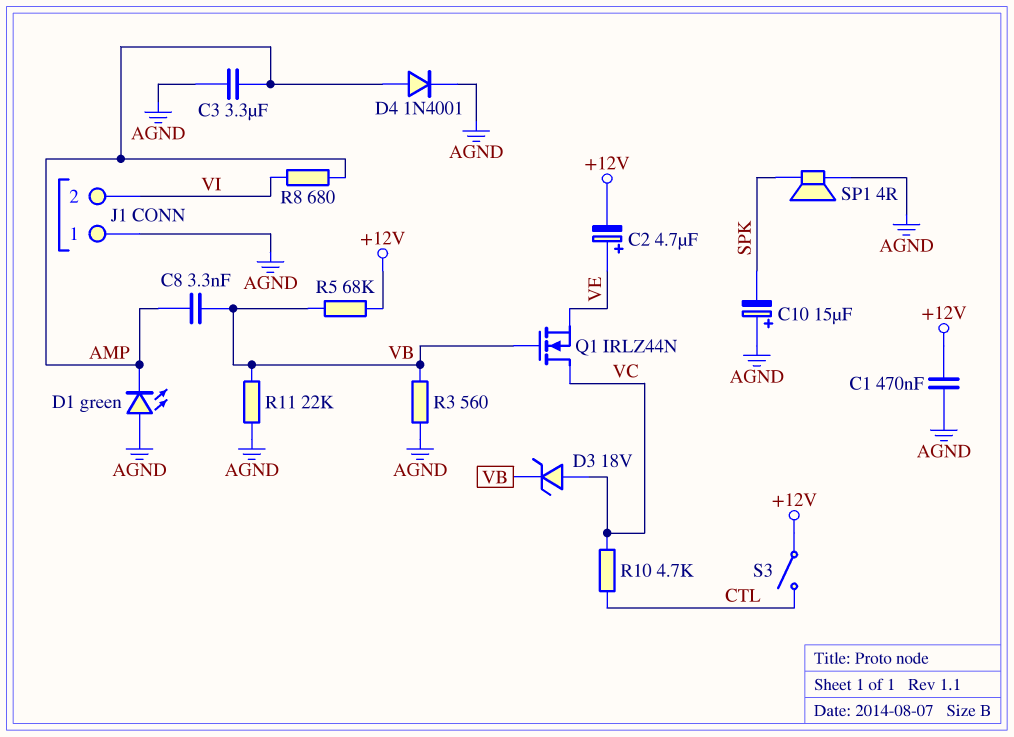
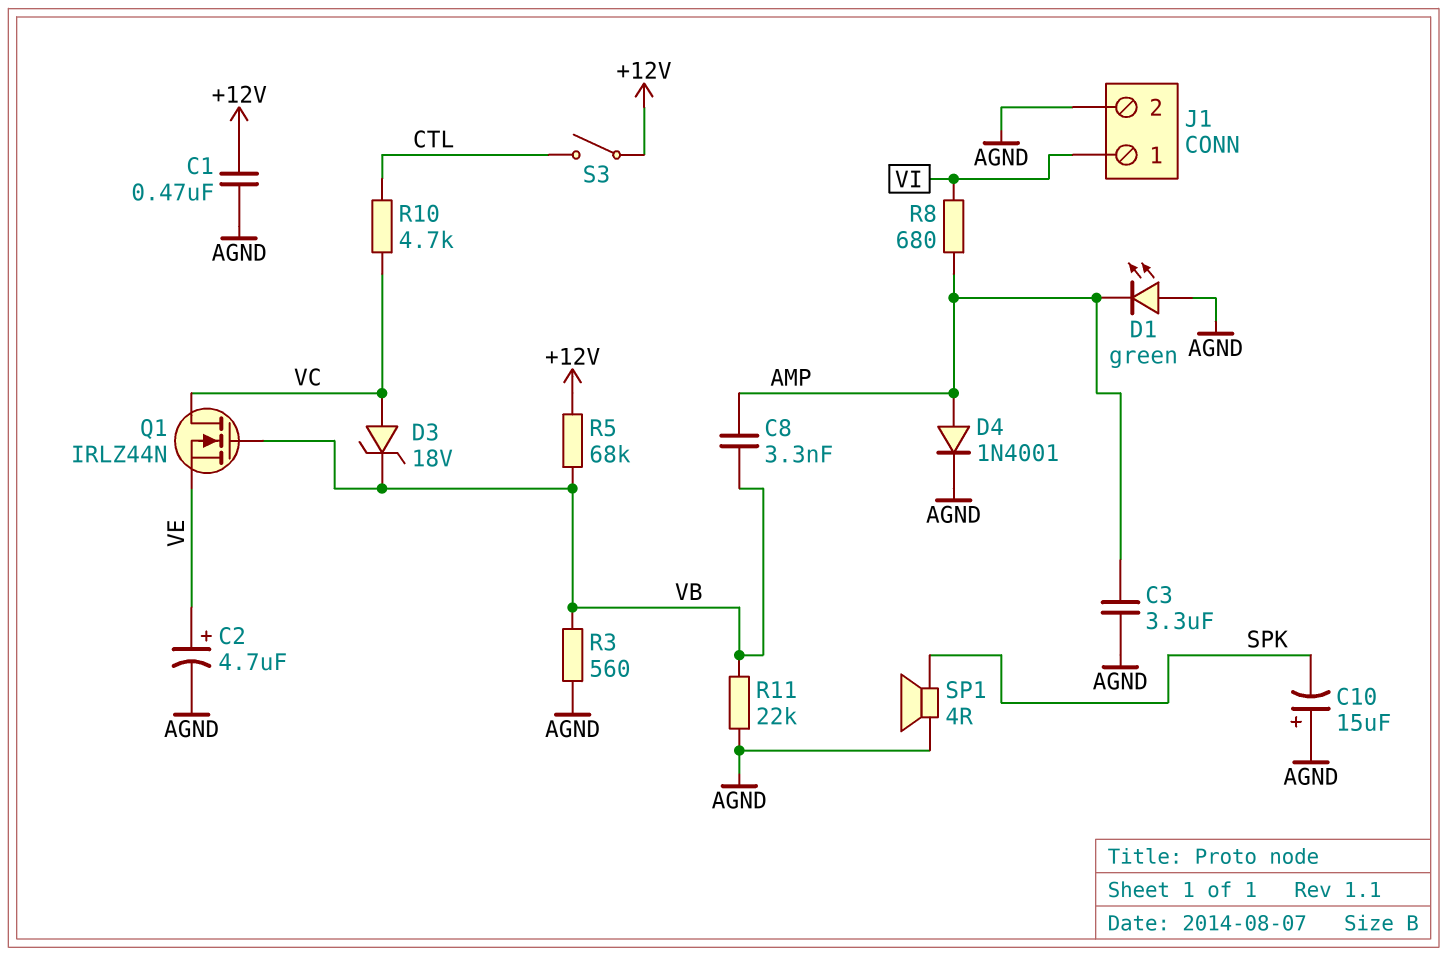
C2: 4.7uF (plus VE, minus +12V) -> 4.7uF (plus VE, minus AGND)
J1 pin 1: AGND -> VI
J1 pin 2: VI -> AGND

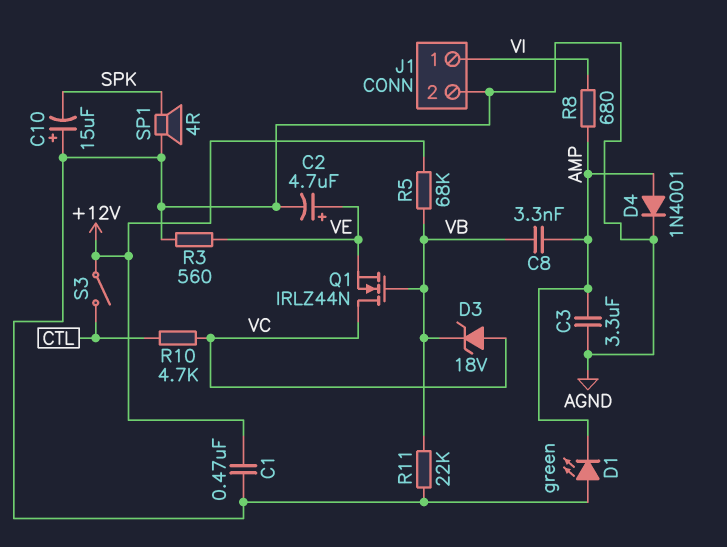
R3: 560 (AGND, VB) -> 560 (AGND, VE)

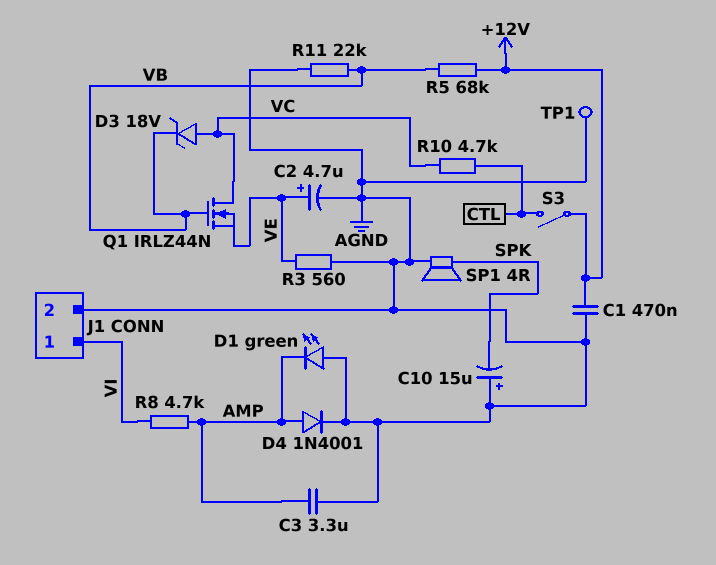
C8: 3.3nF (AMP, VB) -> none
R8: 680 (AMP, VI) -> 4.7k (AMP, VI)
TP1: none -> test point (AGND)

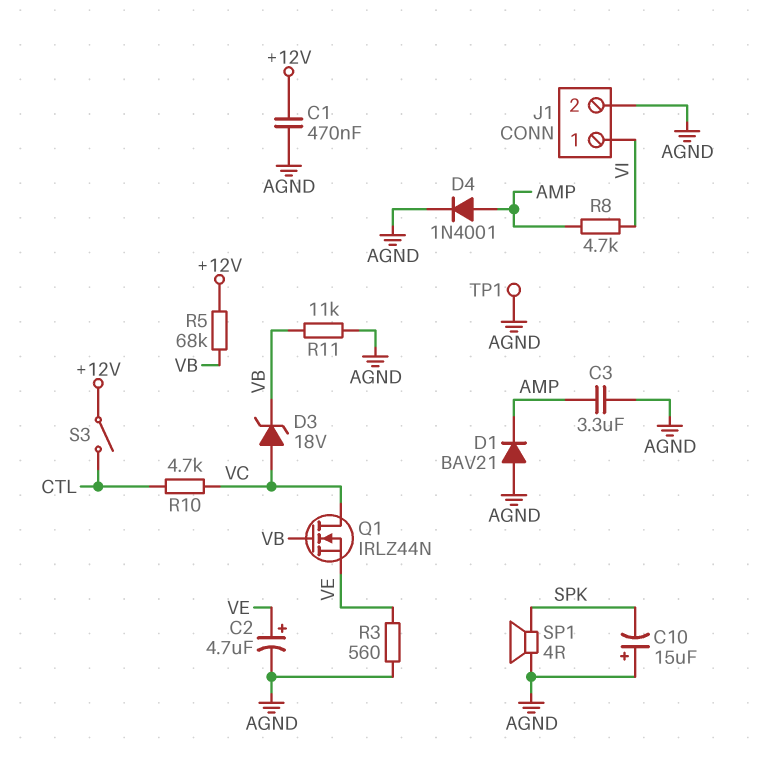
D1: LED green (A AGND, K AMP) -> diode BAV21 (A AGND, K AMP)
R11: 22k (AGND, VB) -> 11k (AGND, VB)

